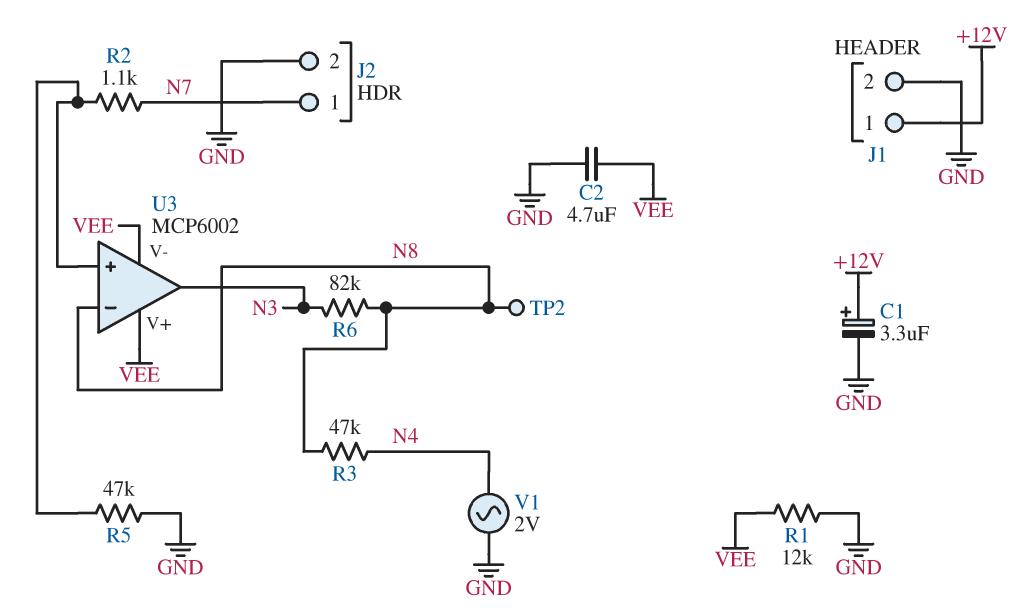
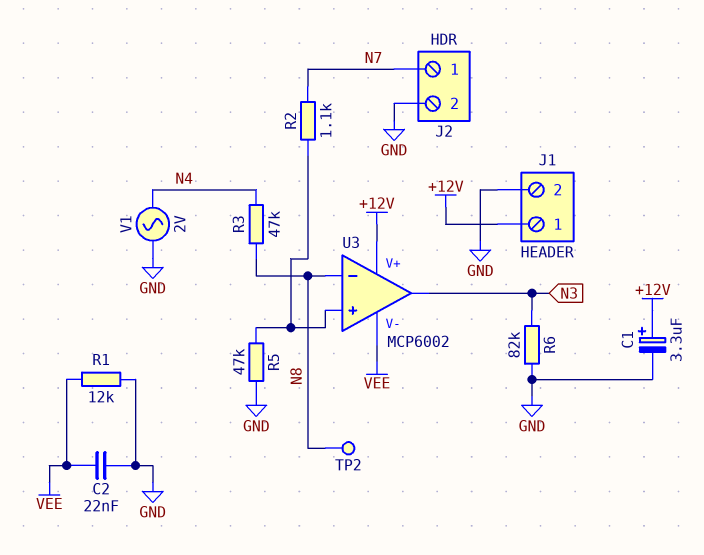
C2: 4.7uF (GND, VEE) -> 22nF (GND, VEE)
R6: 82k (N3, N8) -> 82k (GND, N3)
U3 pin V+: VEE -> +12V

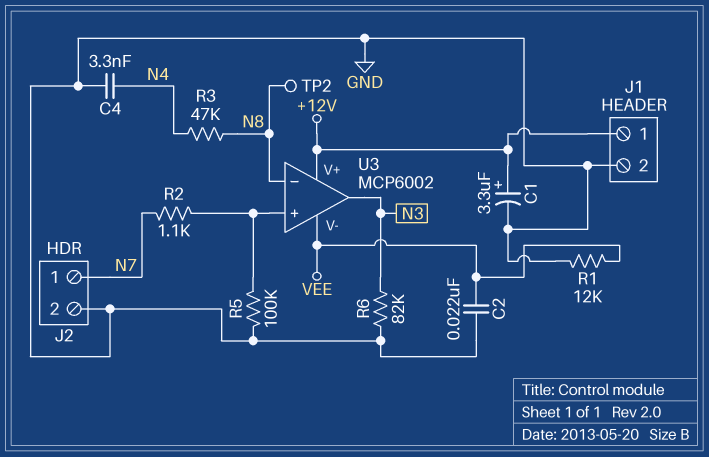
C4: none -> 3.3nF (GND, N4)
R5: 47k (GND, U3/in+) -> 100k (GND, U3/in+)
V1: AC 2V (GND, N4) -> none

